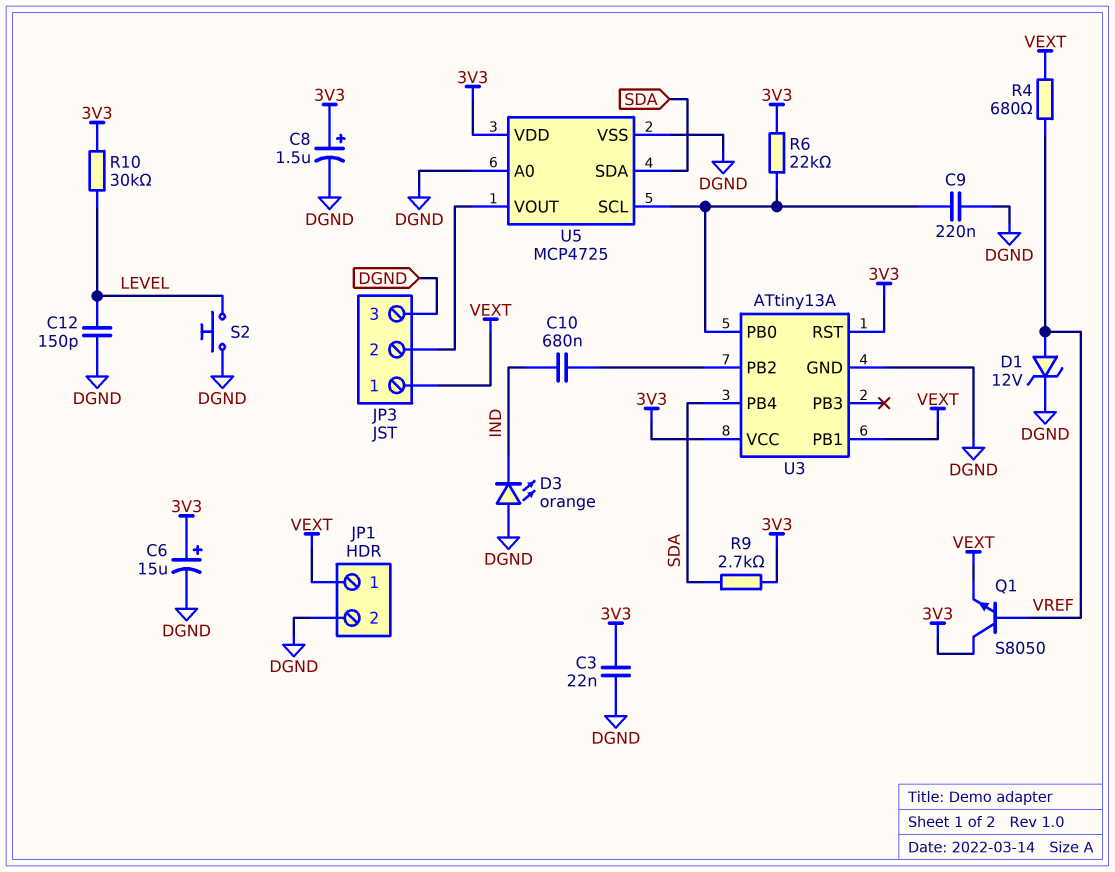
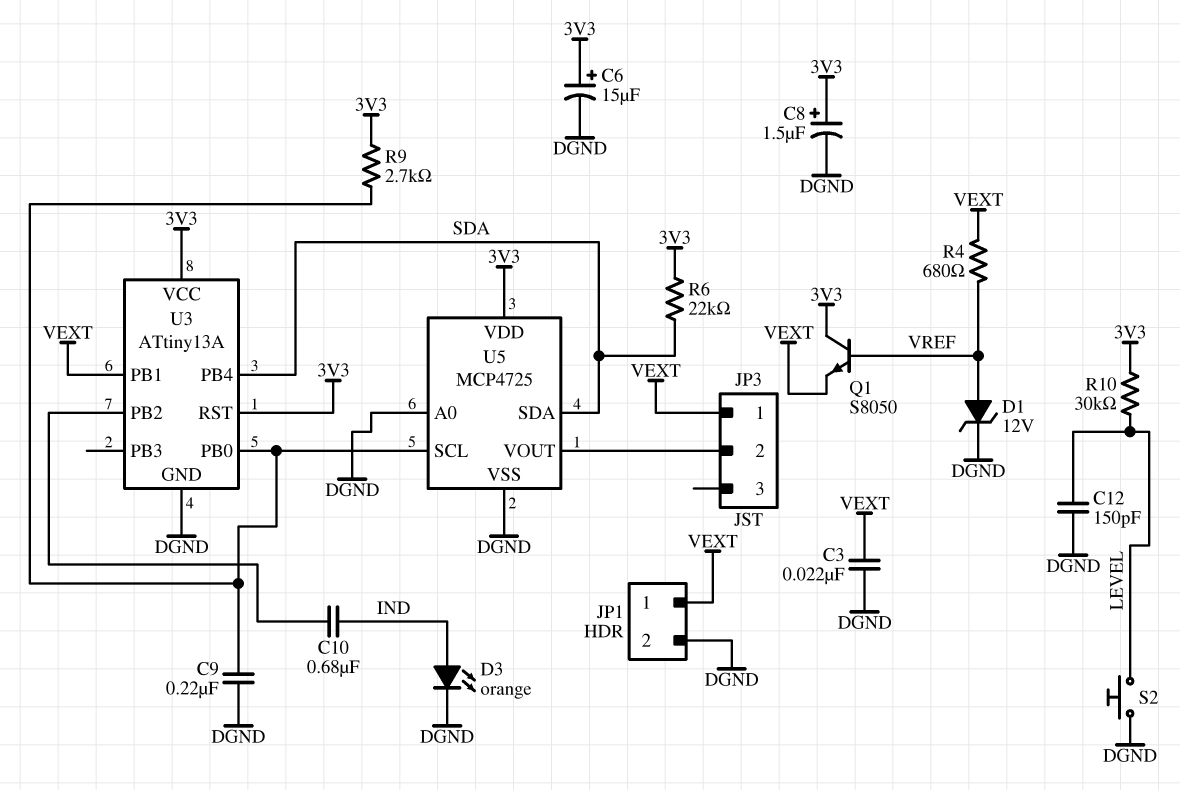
C3: 22nF (3V3, DGND) -> 22nF (DGND, VEXT)
D3: LED orange (A DGND, K IND) -> LED orange (A IND, K DGND)
JP3 pin 3: DGND -> none
R6: 22k (3V3, U3/PB0) -> 22k (3V3, SDA)
R9: 2.7k (3V3, SDA) -> 2.7k (3V3, U3/PB0)

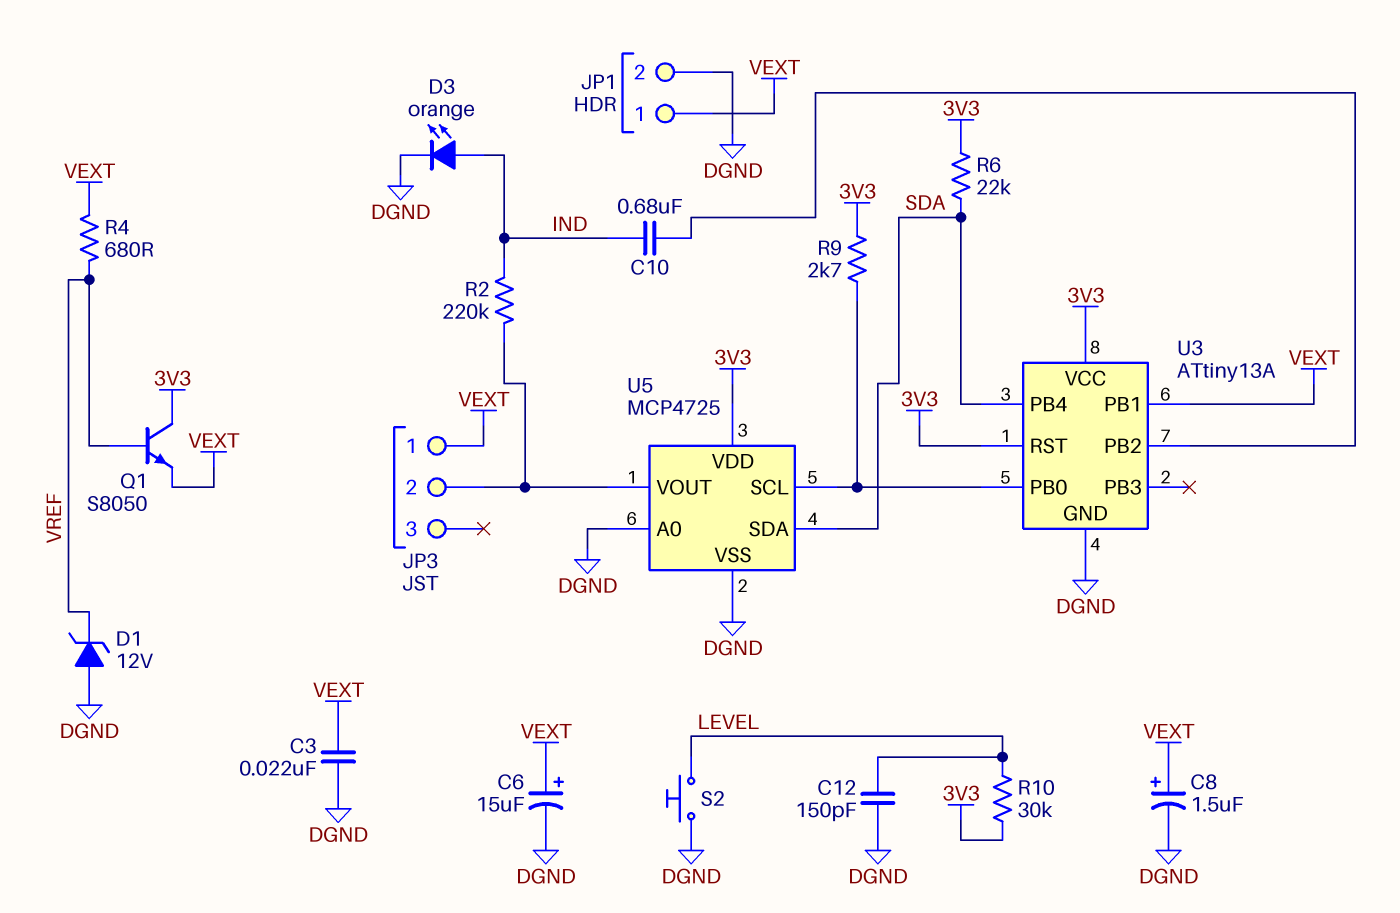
C6: 15uF (plus 3V3, minus DGND) -> 15uF (plus VEXT, minus DGND)
C8: 1.5uF (plus 3V3, minus DGND) -> 1.5uF (plus VEXT, minus DGND)
C9: 220nF (DGND, U3/PB0) -> none
D1: zener 12V (A VREF, K DGND) -> zener 12V (A DGND, K VREF)
R2: none -> 220k (IND, JP3/2)

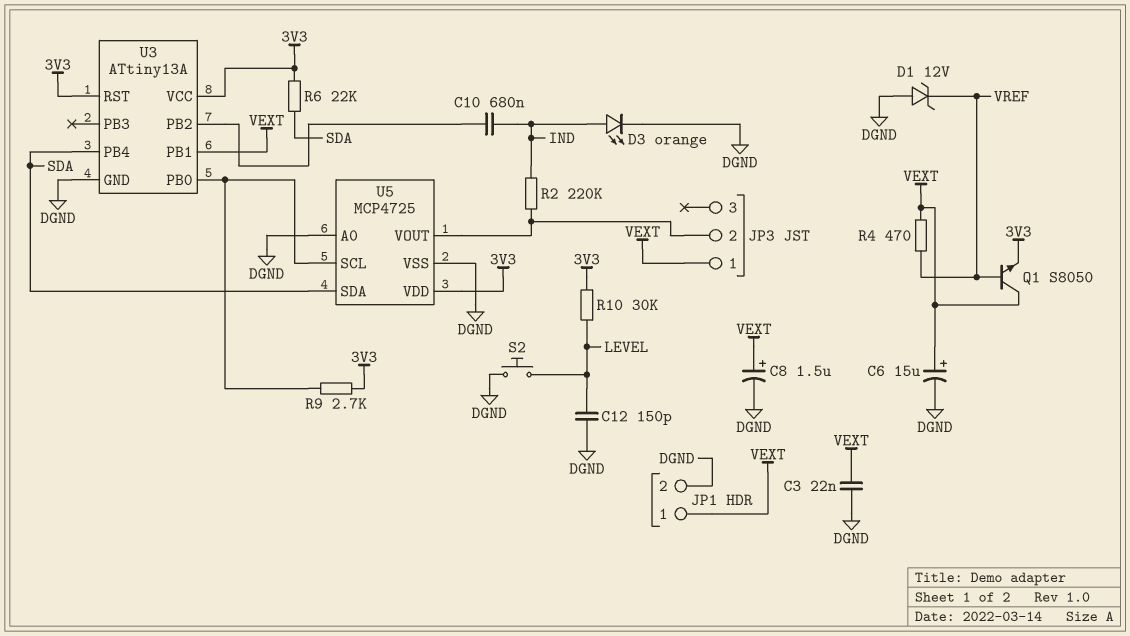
Q1: NPN S8050 (B VREF, C 3V3, E VEXT) -> NPN S8050 (B VREF, C VEXT, E 3V3)
R4: 680 (VEXT, VREF) -> 470 (VEXT, VREF)

